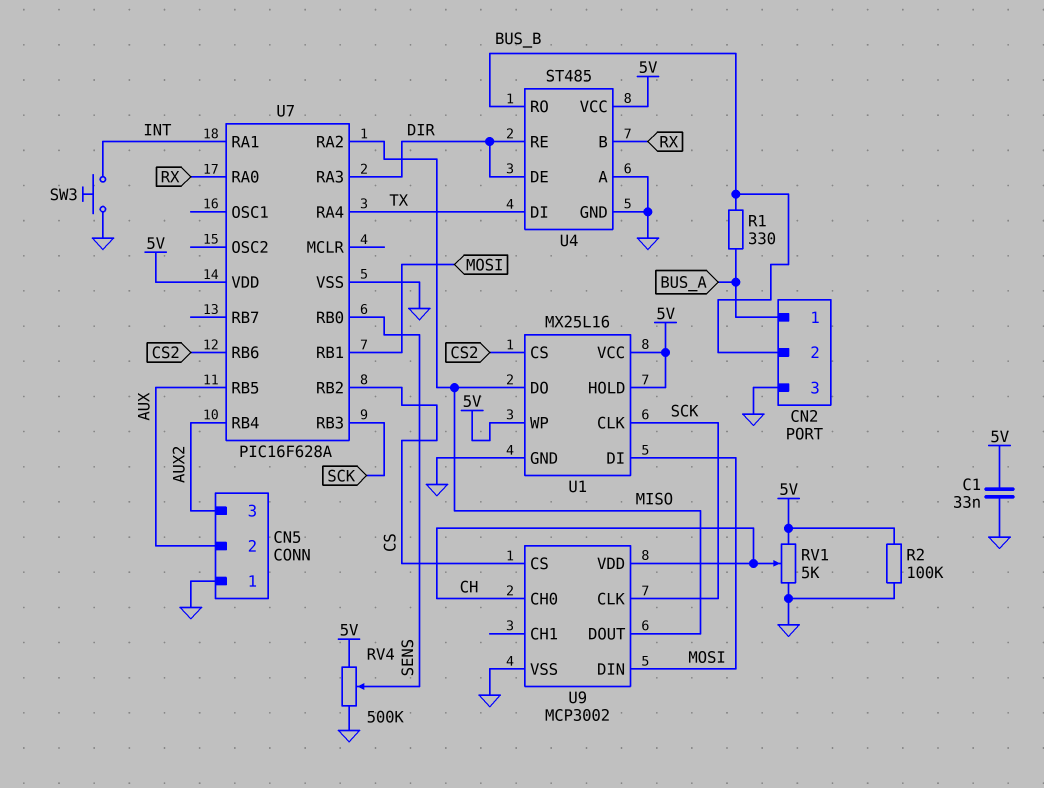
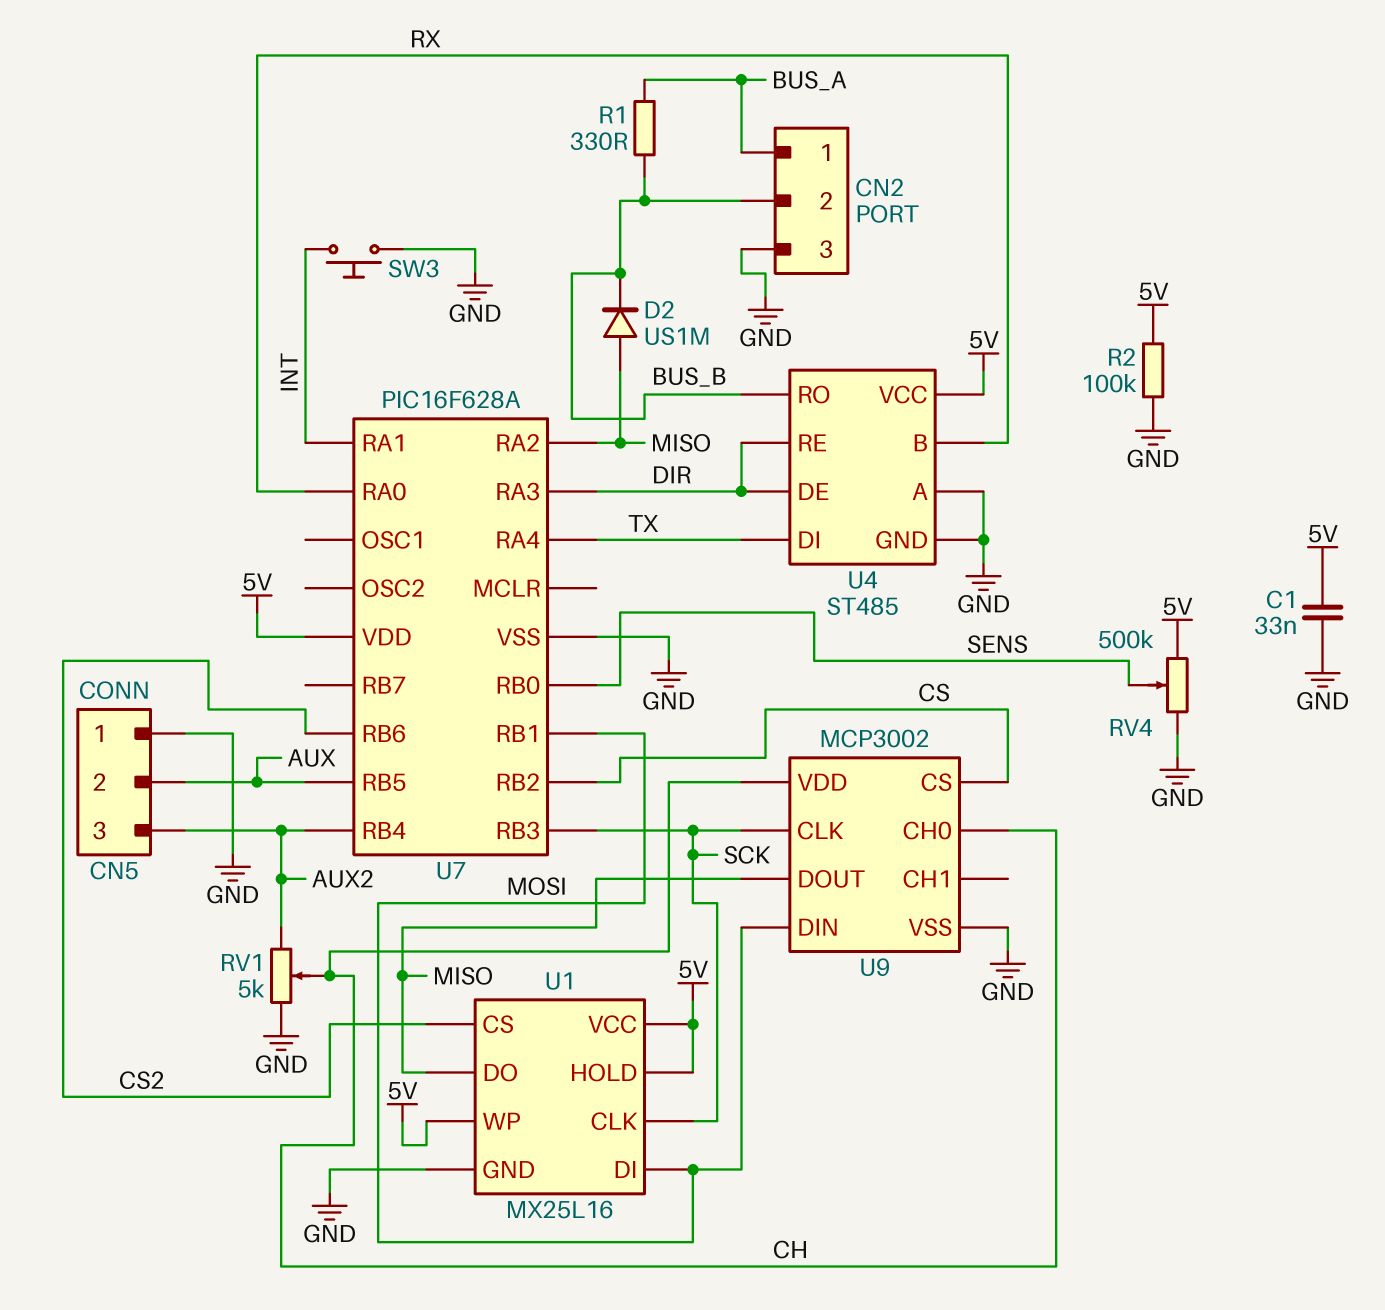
D2: none -> diode US1M (A MISO, K BUS_B)
RV1: 5k (5V, GND, wiper CH) -> 5k (AUX2, GND, wiper CH)

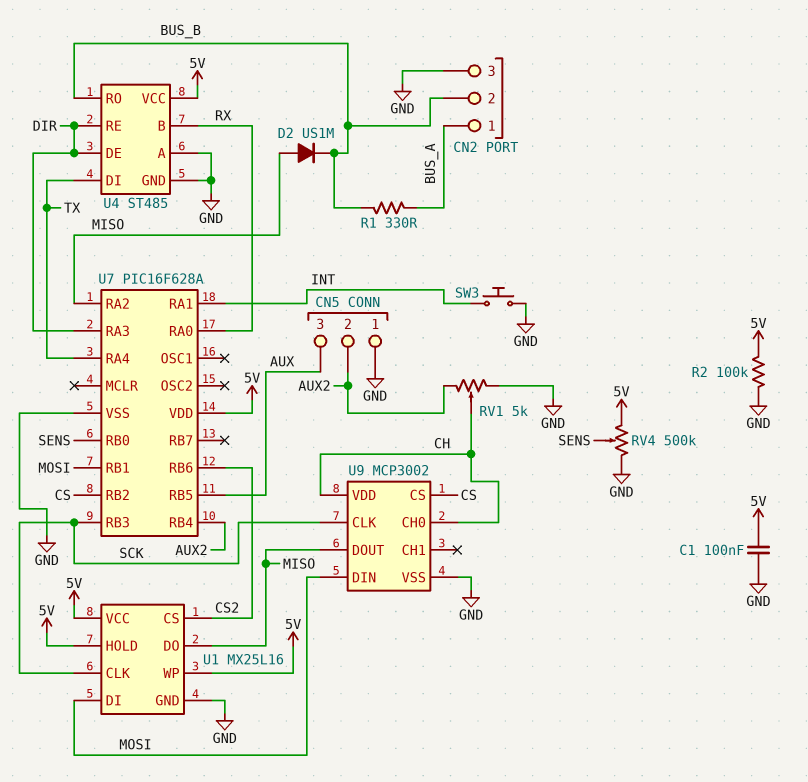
C1: 33nF (5V, GND) -> 100nF (5V, GND)
CN5 pin 2: AUX -> AUX2
CN5 pin 3: AUX2 -> AUX

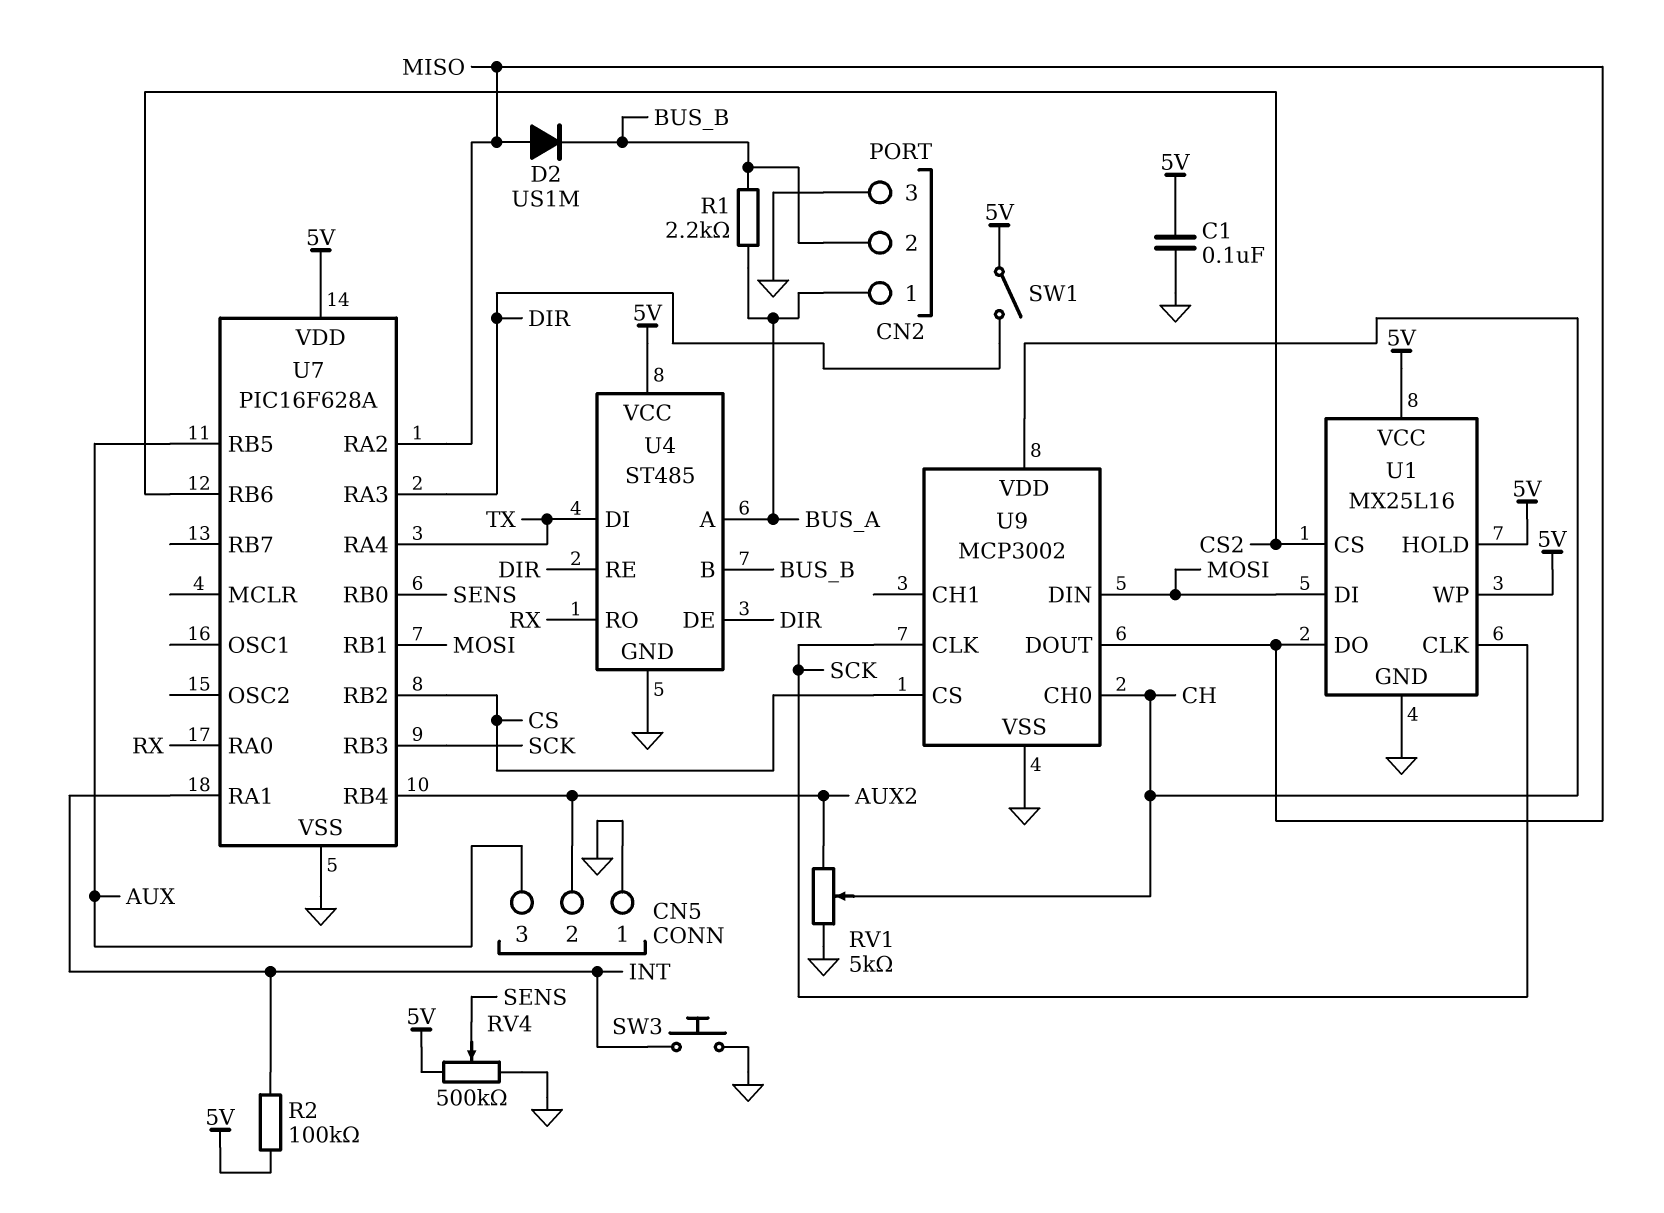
R1: 330 (BUS_A, BUS_B) -> 2.2k (BUS_A, BUS_B)
R2: 100k (5V, GND) -> 100k (5V, INT)
SW1: none -> switch (5V, DIR)
U4 pin A: GND -> BUS_A
U4 pin B: RX -> BUS_B
U4 pin RO: BUS_B -> RX

